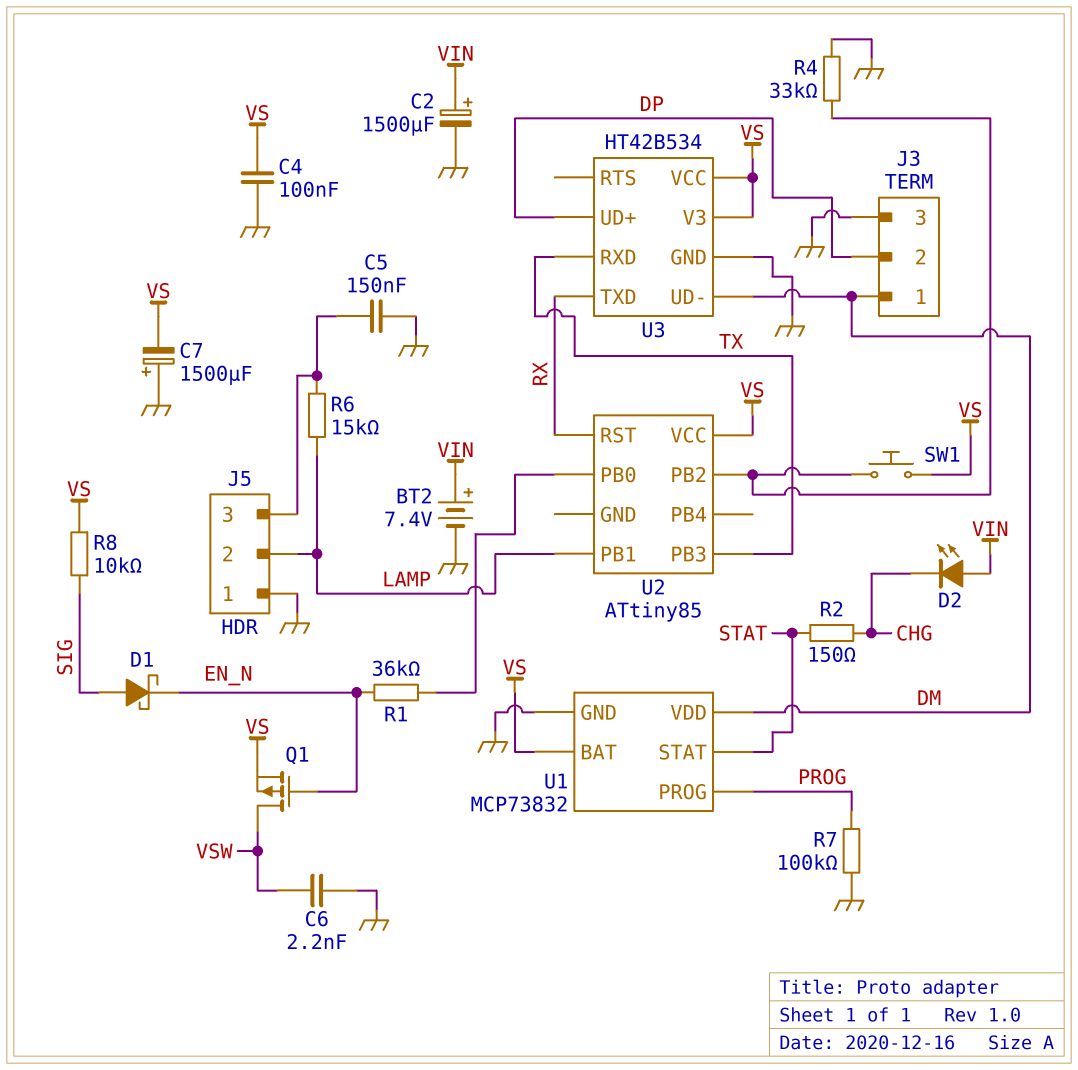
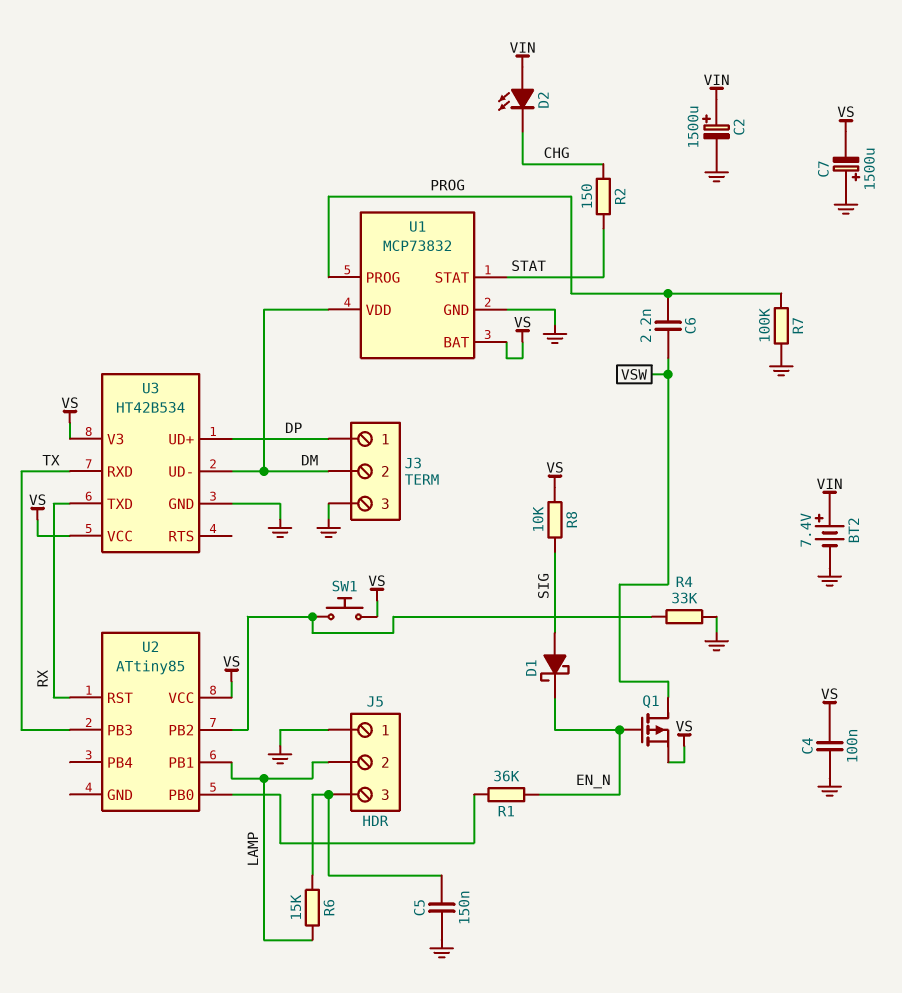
C6: 2.2nF (GND, VSW) -> 2.2nF (PROG, VSW)
J3 pin 1: DM -> DP
J3 pin 2: DP -> DM

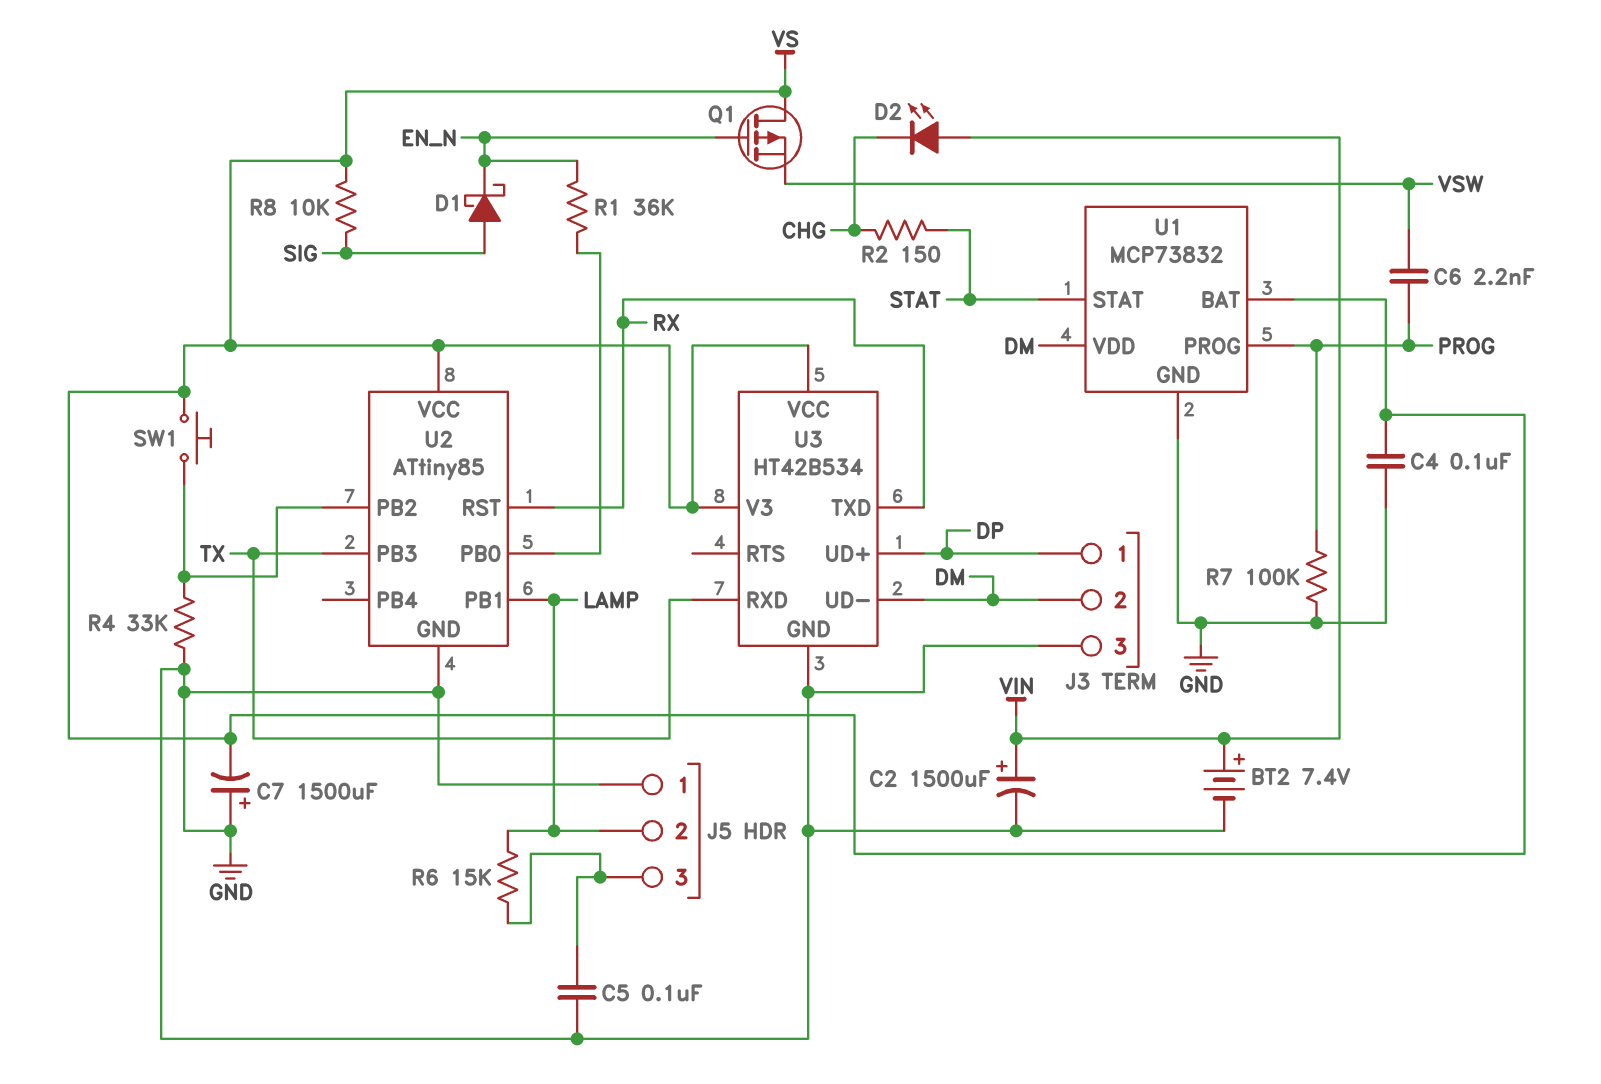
C5: 150nF (GND, J5/3) -> 100nF (GND, J5/3)
Q1: PMOS (G EN_N, D VSW, S VS) -> PMOS (G EN_N, D VS, S VSW)
U2 pin GND: none -> GND

